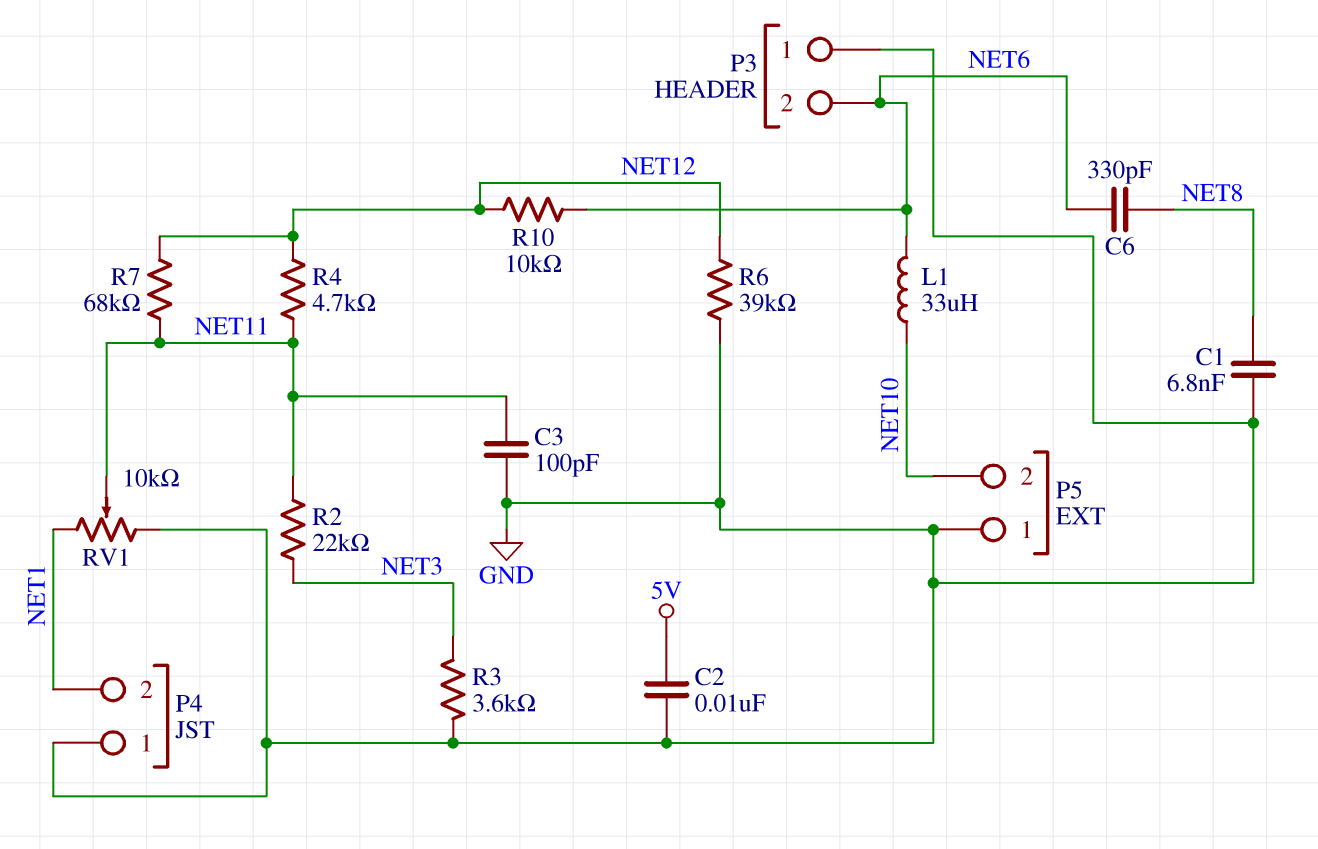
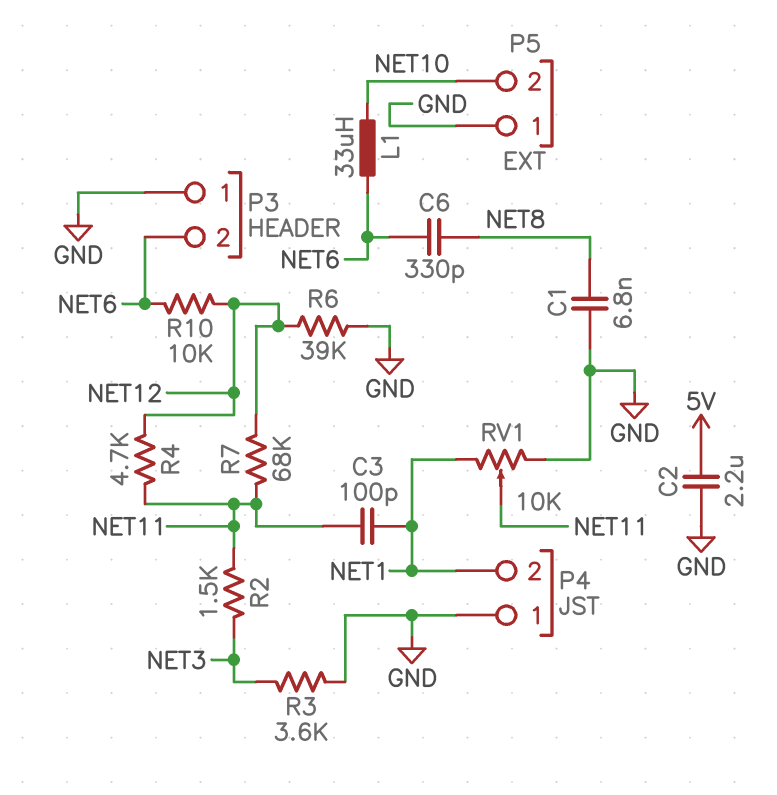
C2: 10nF (5V, GND) -> 2.2uF (5V, GND)
C3: 100pF (GND, NET11) -> 100pF (NET1, NET11)
R2: 22k (NET3, NET11) -> 1.5k (NET3, NET11)

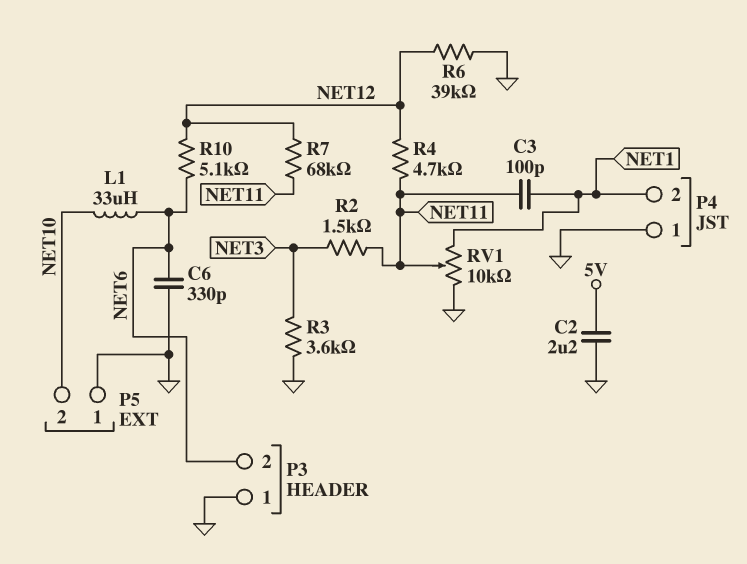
C1: 6.8nF (GND, NET8) -> none
C6: 330pF (NET6, NET8) -> 330pF (GND, NET6)
R10: 10k (NET6, NET12) -> 5.1k (NET6, NET12)

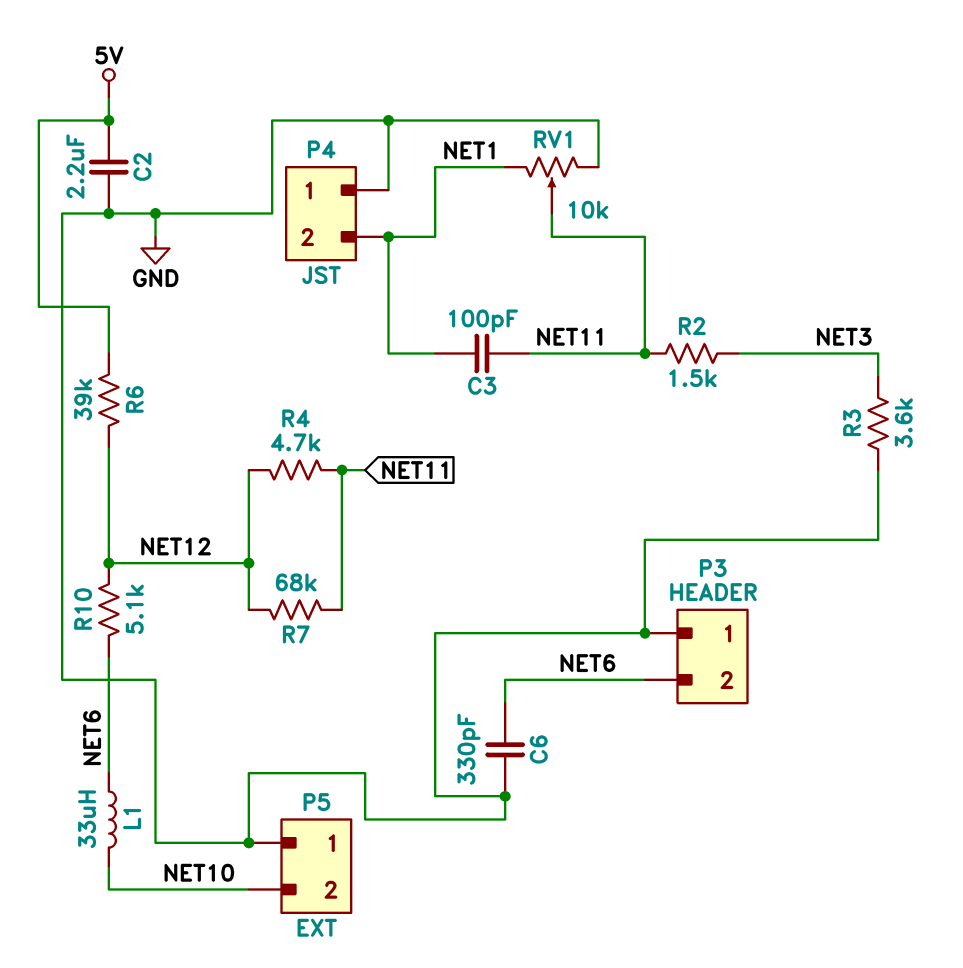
R6: 39k (GND, NET12) -> 39k (5V, NET12)

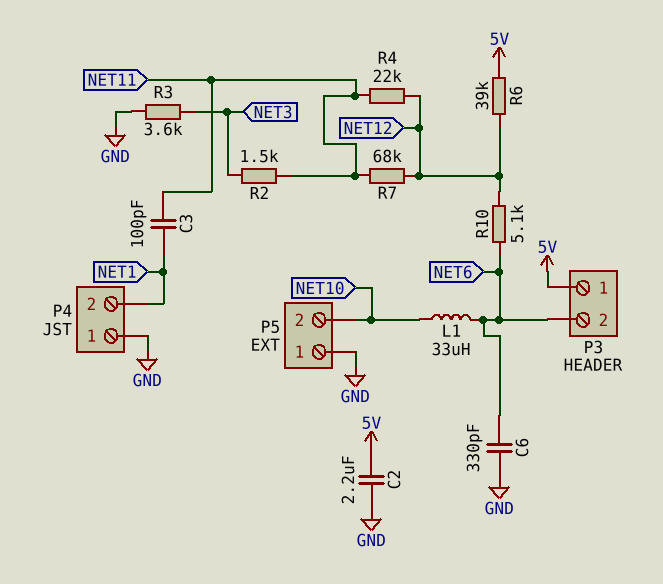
P3 pin 1: GND -> 5V
R4: 4.7k (NET11, NET12) -> 22k (NET11, NET12)
RV1: 10k (GND, NET1, wiper NET11) -> none

